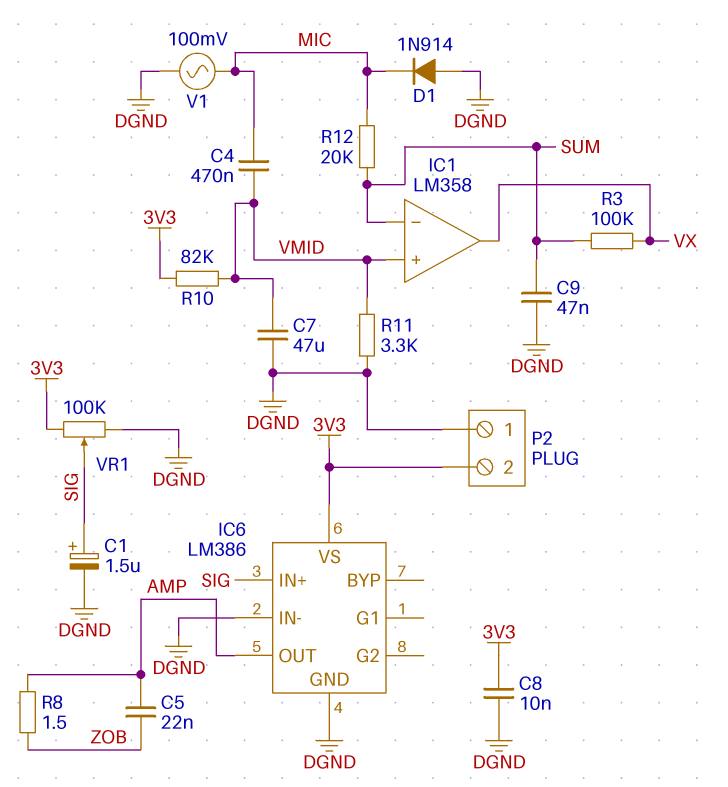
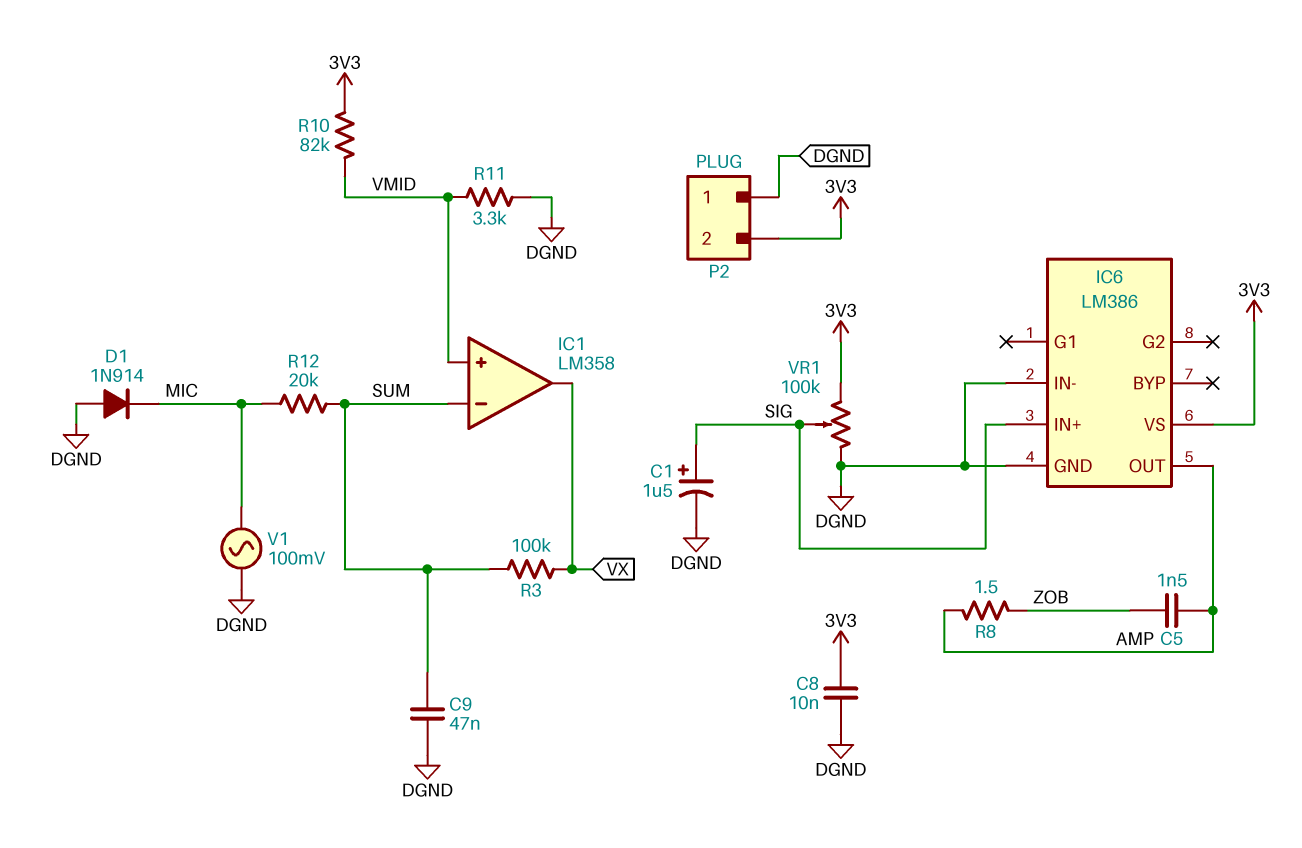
C4: 470nF (MIC, VMID) -> none
C5: 22nF (AMP, ZOB) -> 1.5nF (AMP, ZOB)
C7: 47uF (DGND, VMID) -> none

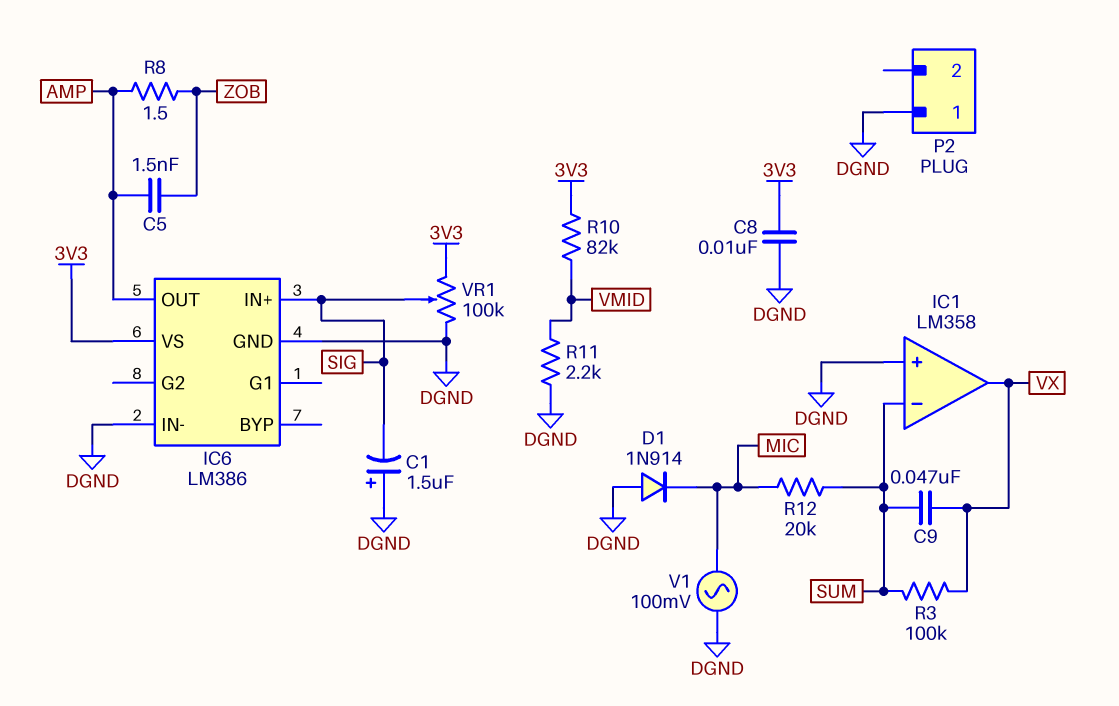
C1: 1.5uF (plus SIG, minus DGND) -> 1.5uF (plus DGND, minus SIG)
C9: 47nF (DGND, SUM) -> 47nF (SUM, VX)
IC1 pin in+: VMID -> DGND
P2 pin 2: 3V3 -> none
R11: 3.3k (DGND, VMID) -> 2.2k (DGND, VMID)

